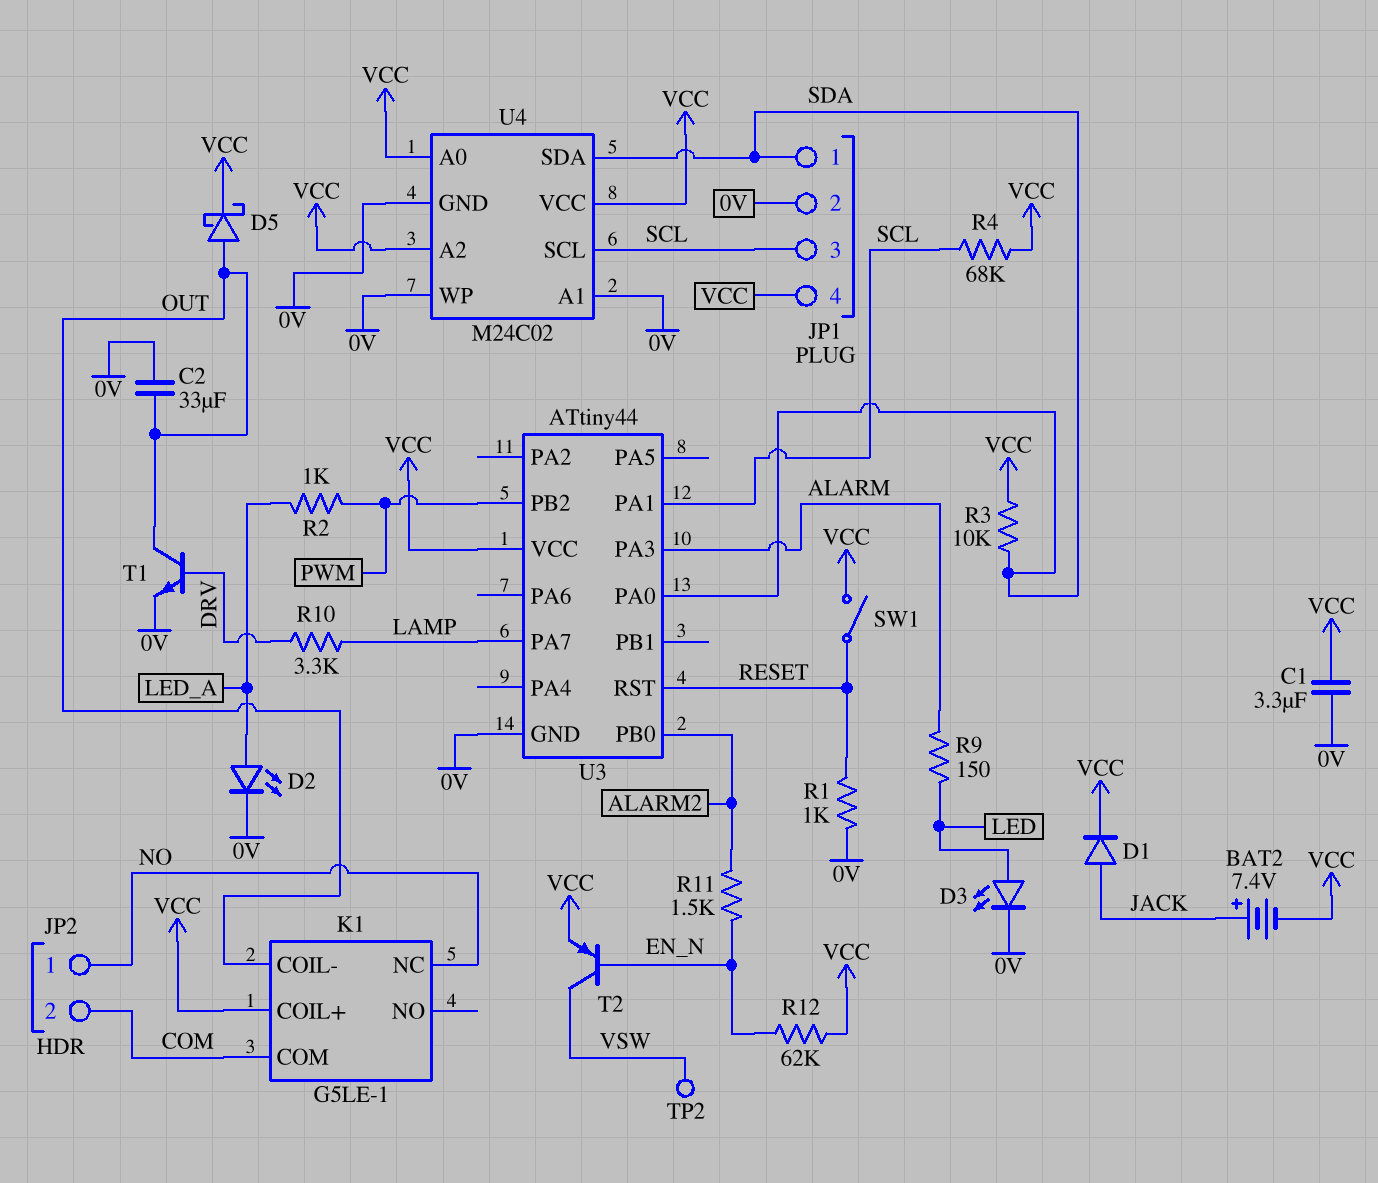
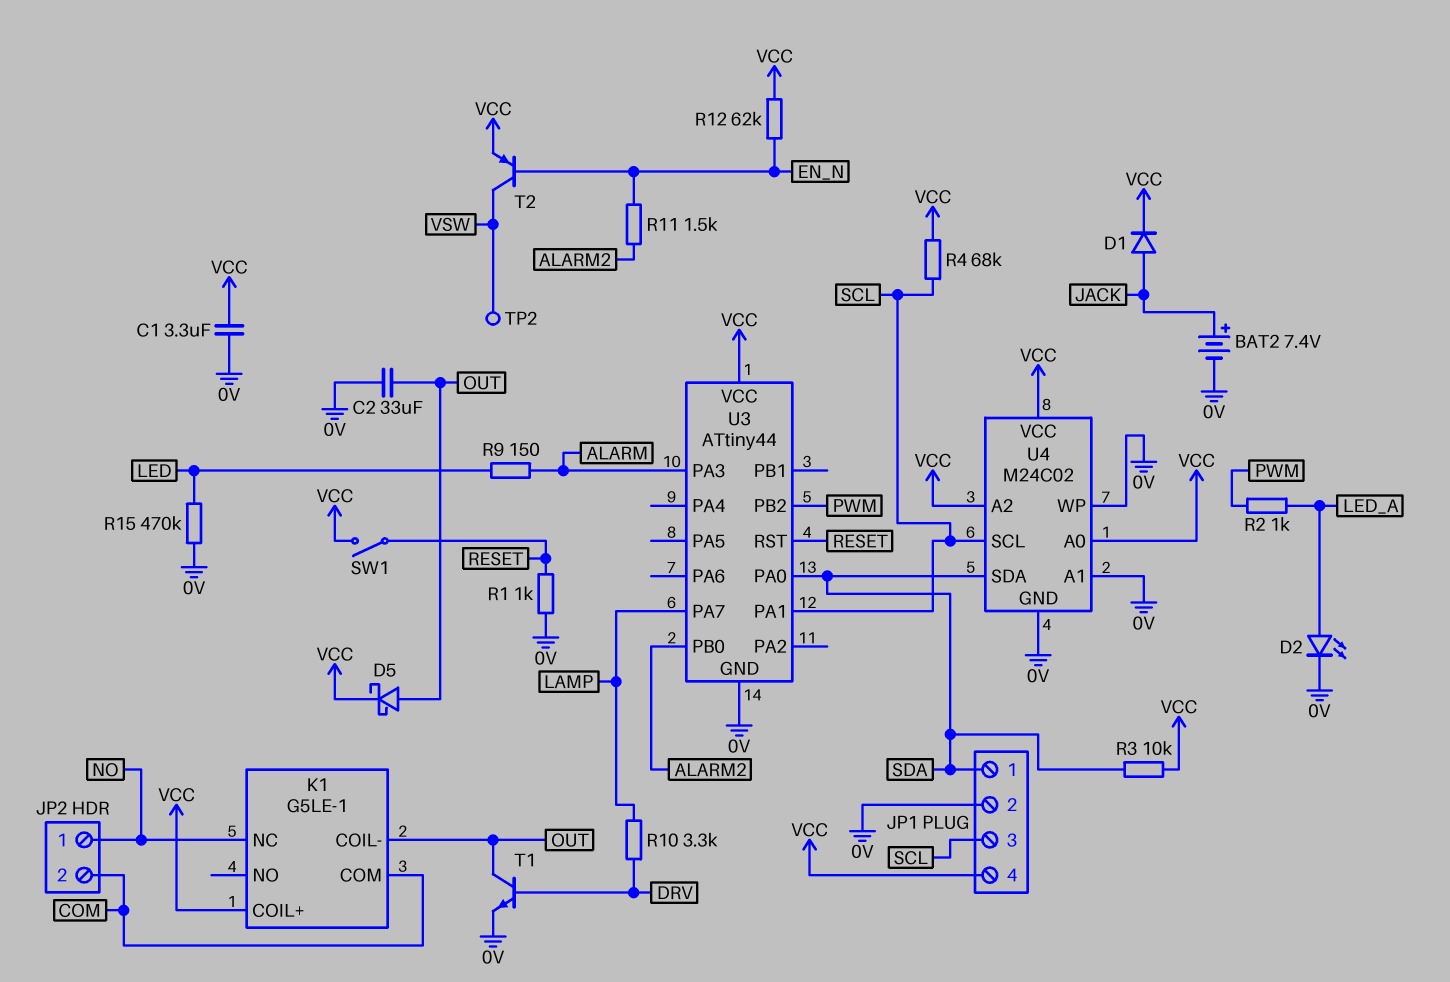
BAT2: 7.4V (plus JACK, minus VCC) -> 7.4V (plus JACK, minus 0V)
D3: LED (A LED, K 0V) -> none
R15: none -> 470k (0V, LED)

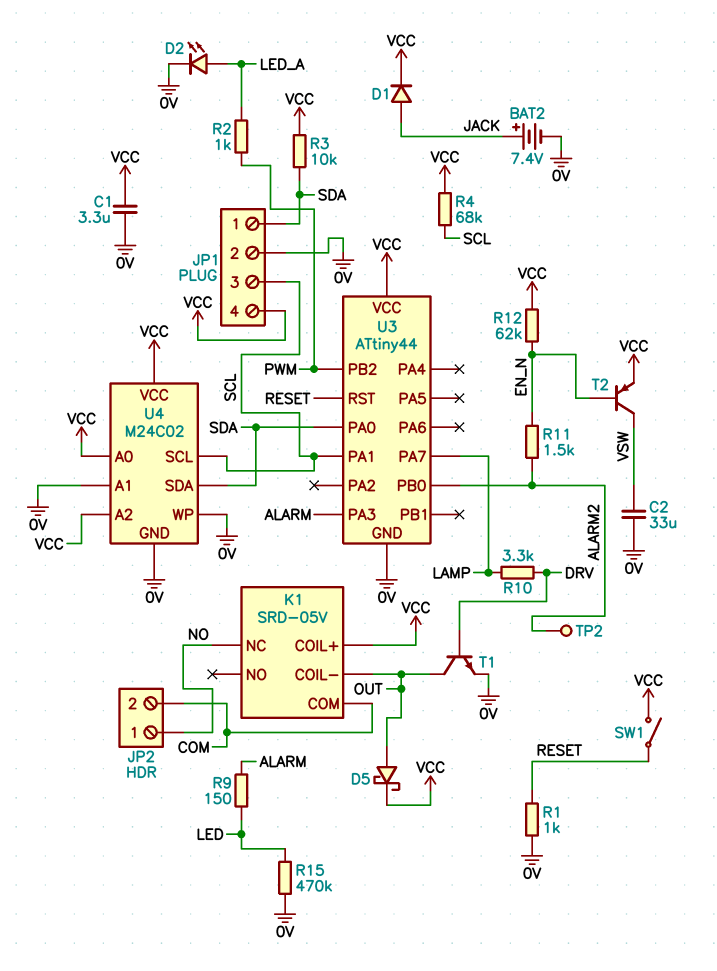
C2: 33uF (0V, OUT) -> 33uF (0V, VSW)
K1: G5LE-1 -> SRD-05V
TP2: test point (VSW) -> test point (ALARM2)

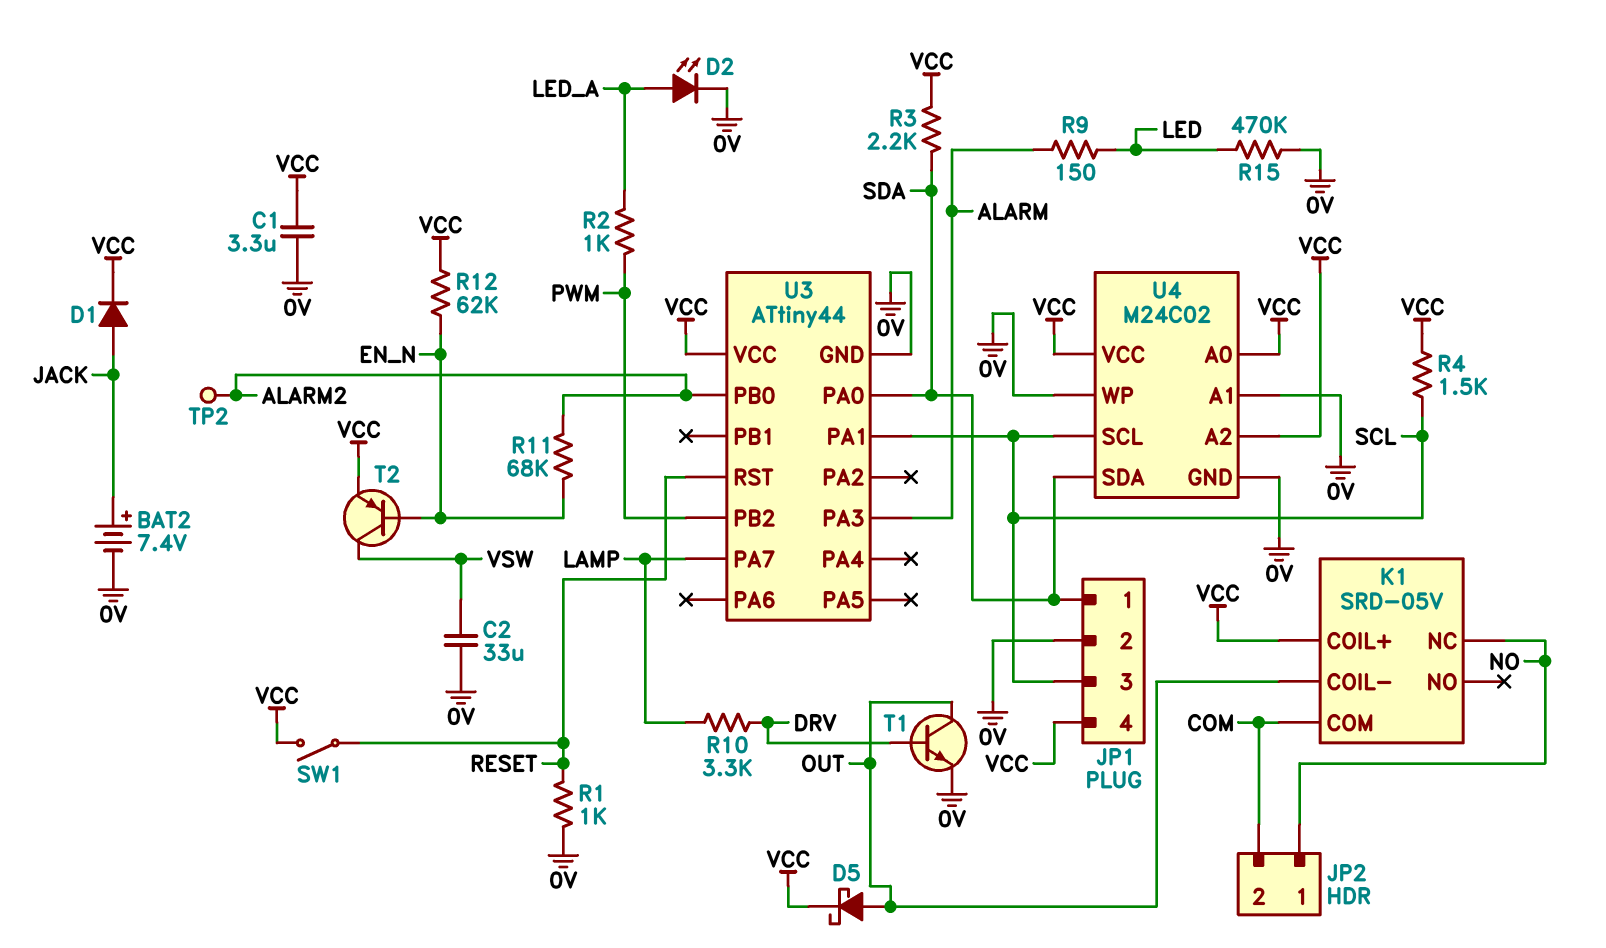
R3: 10k (SDA, VCC) -> 2.2k (SDA, VCC)
R4: 68k (SCL, VCC) -> 1.5k (SCL, VCC)
R11: 1.5k (ALARM2, EN_N) -> 68k (ALARM2, EN_N)

